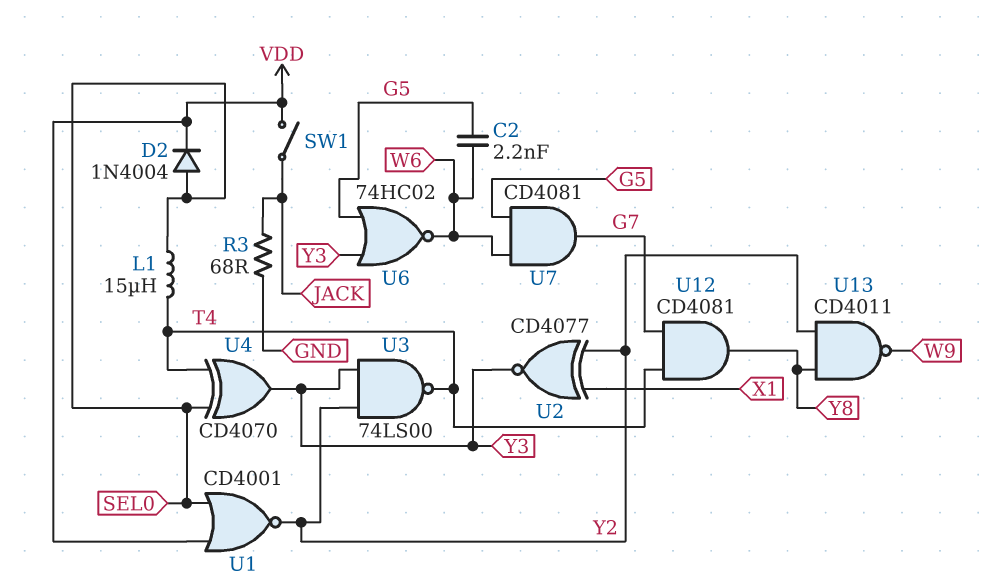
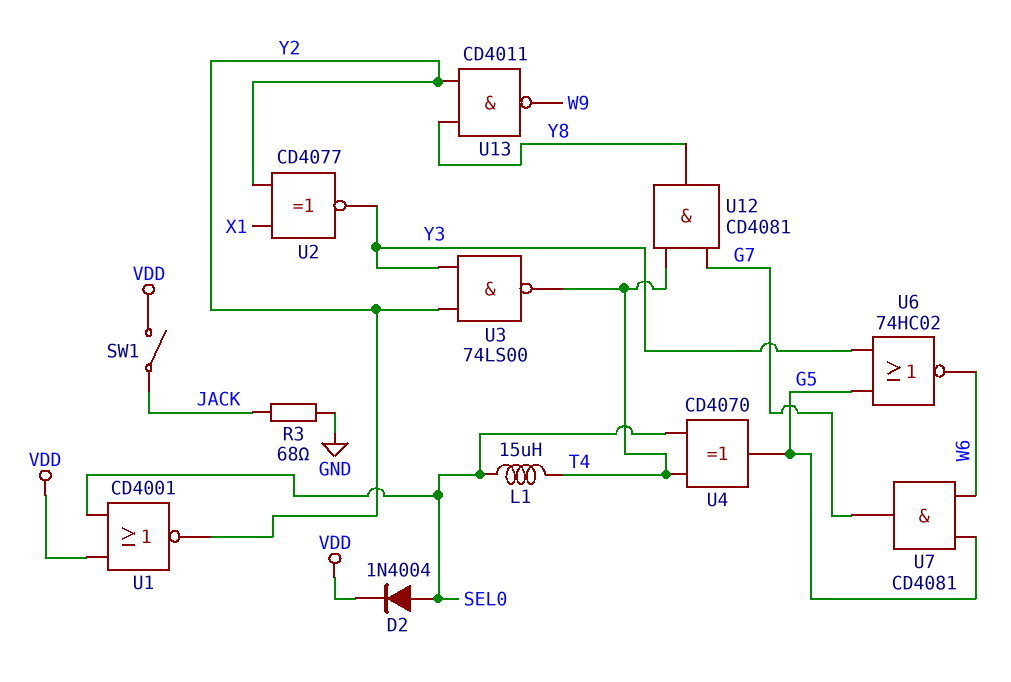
C2: 2.2nF (G5, W6) -> none
U4: XOR CD4070 (in SEL0, in T4, out Y3) -> XOR CD4070 (in SEL0, in T4, out G5)

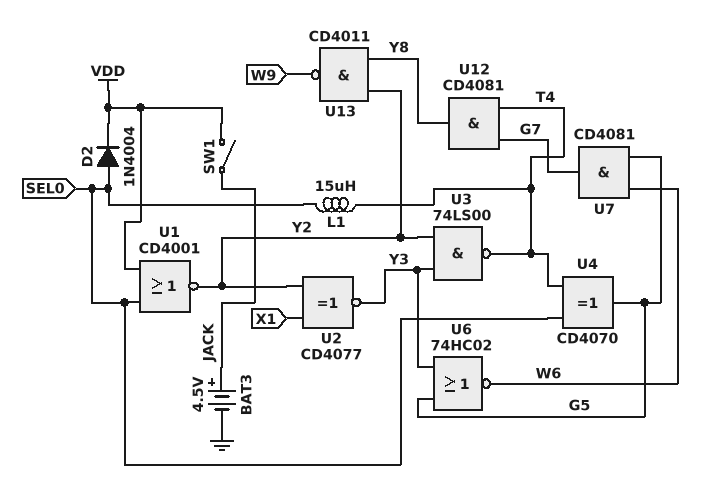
BAT3: none -> 4.5V (plus JACK, minus GND)
R3: 68 (GND, JACK) -> none

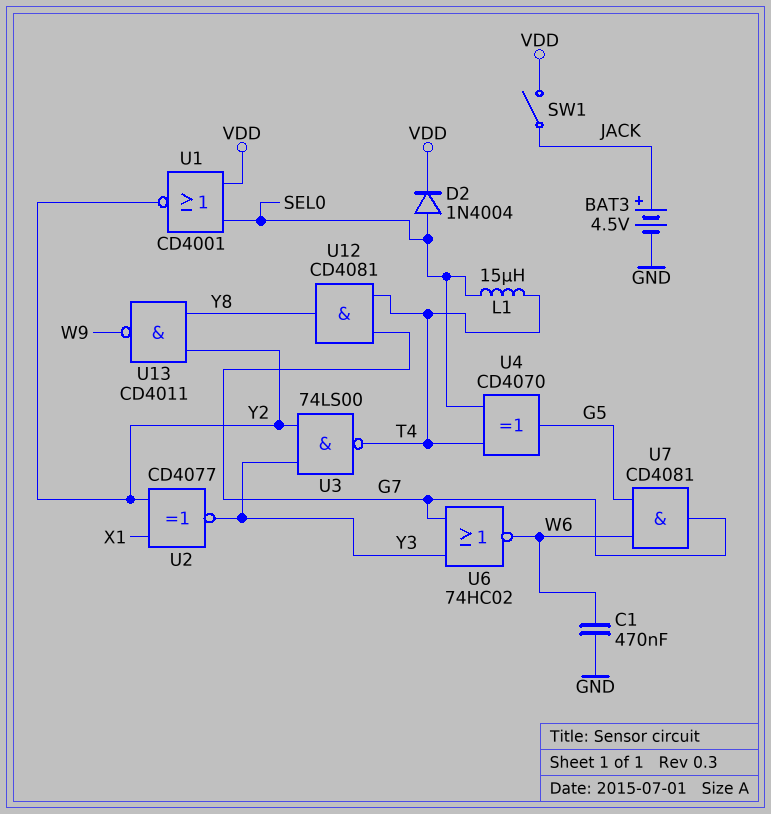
C1: none -> 470nF (GND, W6)
U6: NOR 74HC02 (in G5, in Y3, out W6) -> NOR 74HC02 (in G7, in Y3, out W6)

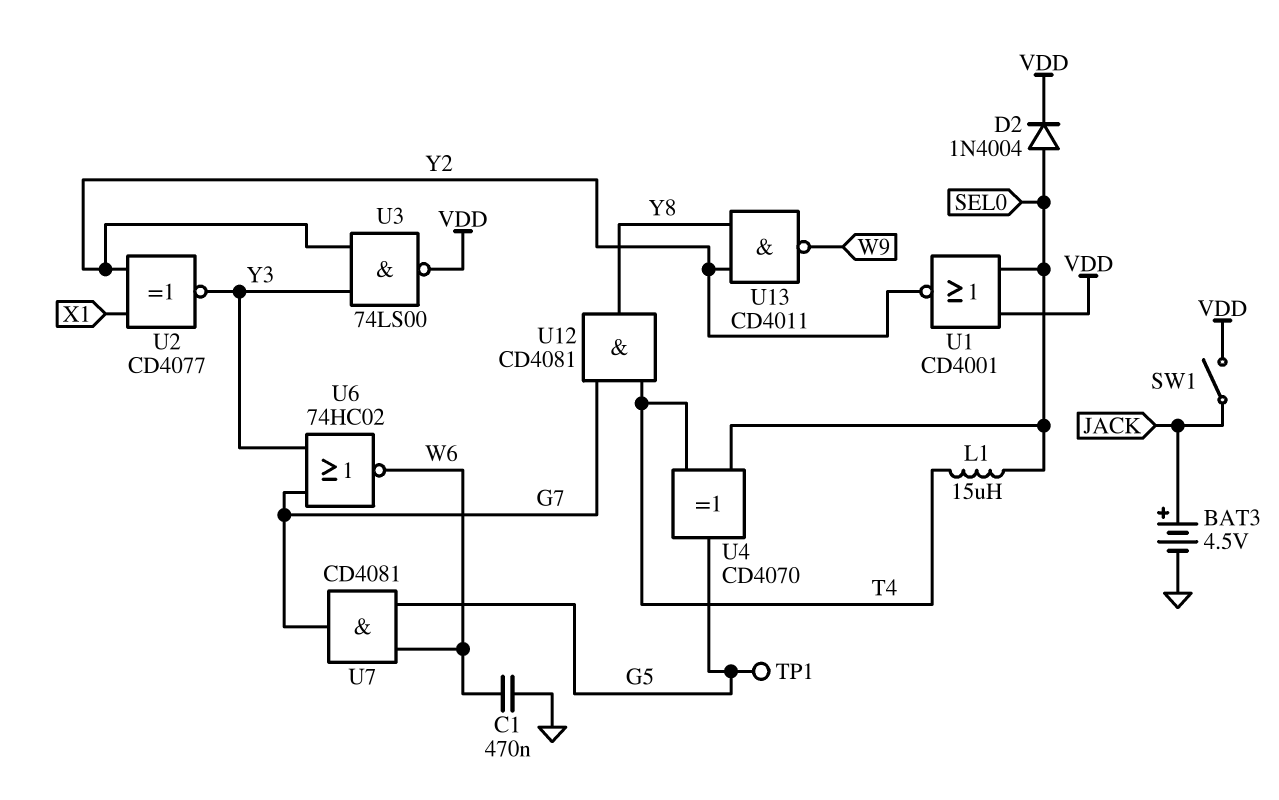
TP1: none -> test point (G5)
U3: NAND 74LS00 (in Y2, in Y3, out T4) -> NAND 74LS00 (in Y2, in Y3, out VDD)

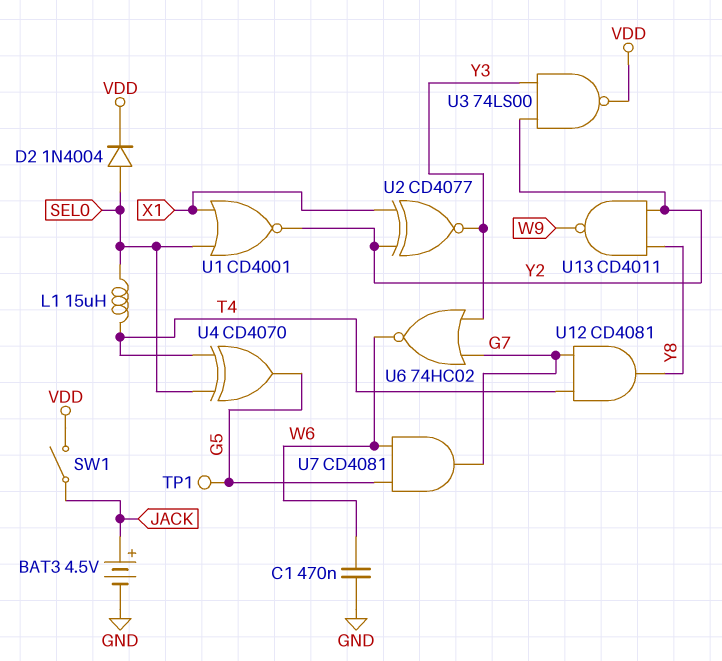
U1: NOR CD4001 (in SEL0, in VDD, out Y2) -> NOR CD4001 (in SEL0, in X1, out Y2)

